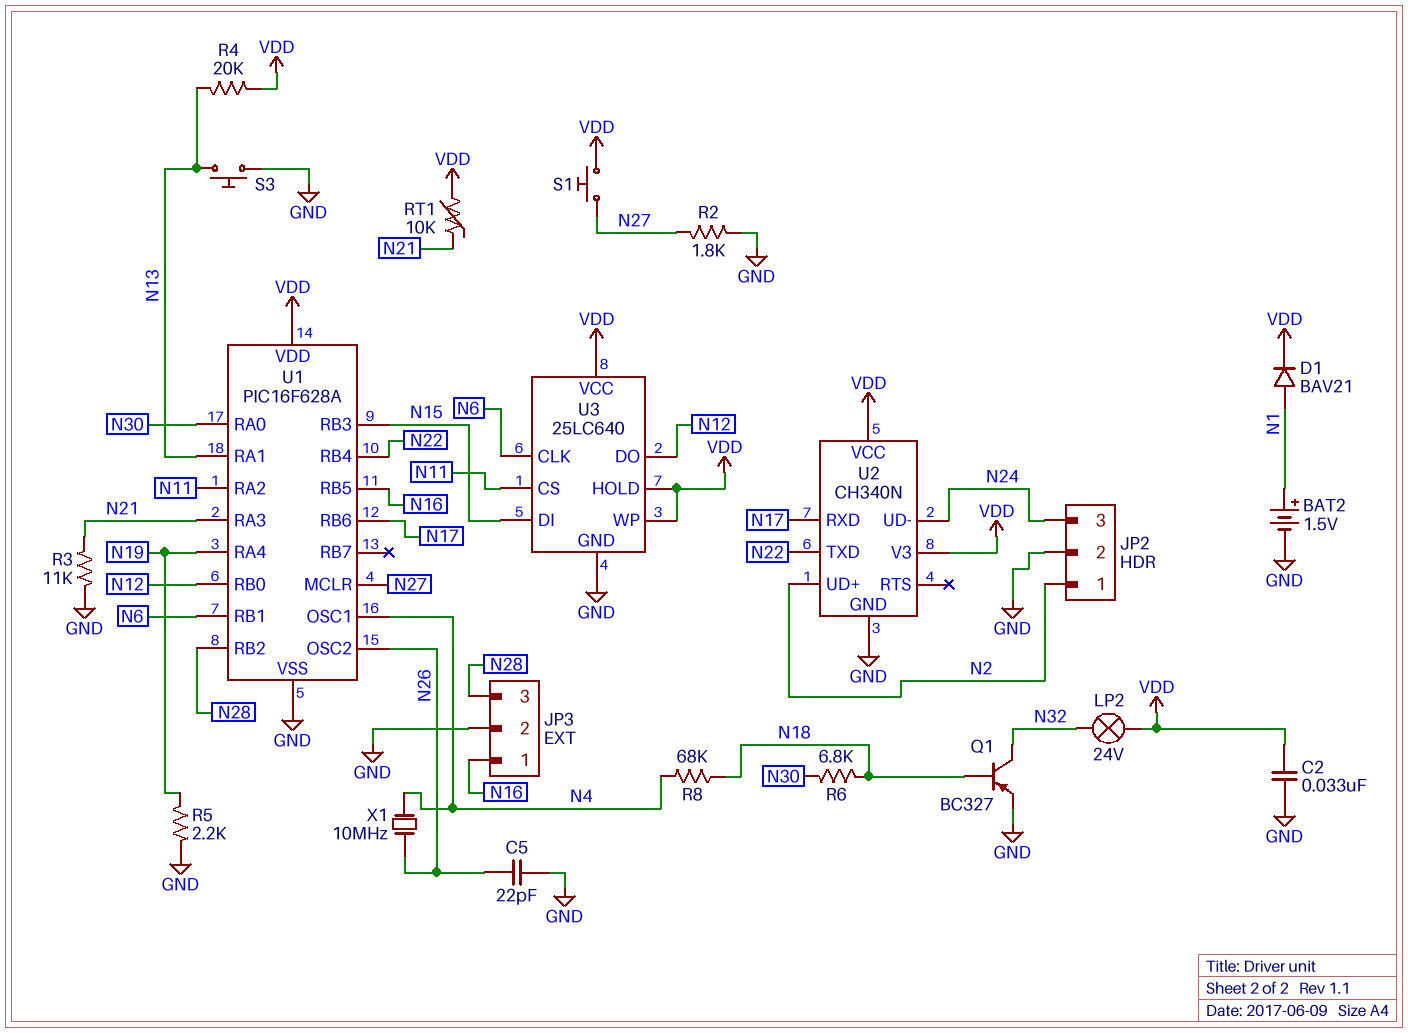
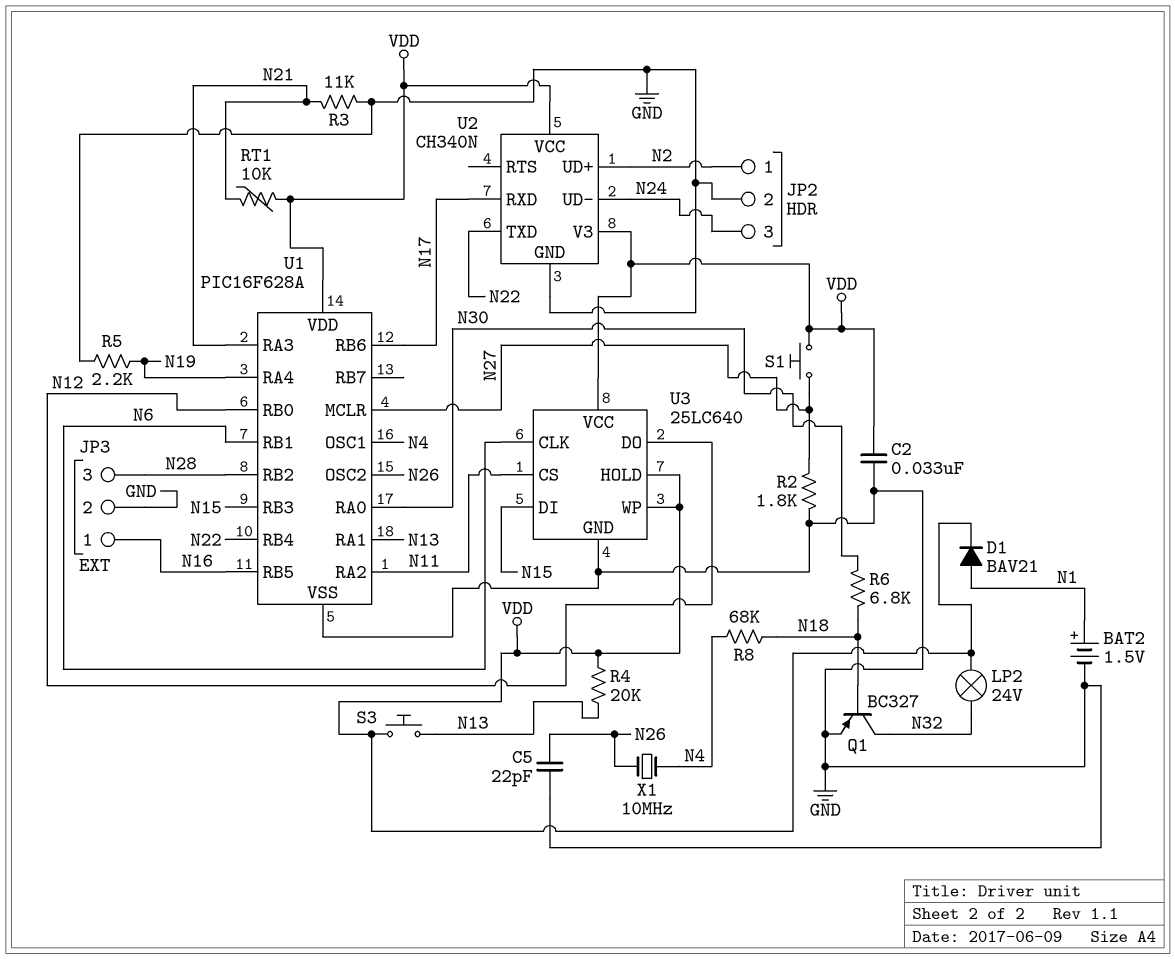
S3: button (GND, N13) -> button (N13, VDD)

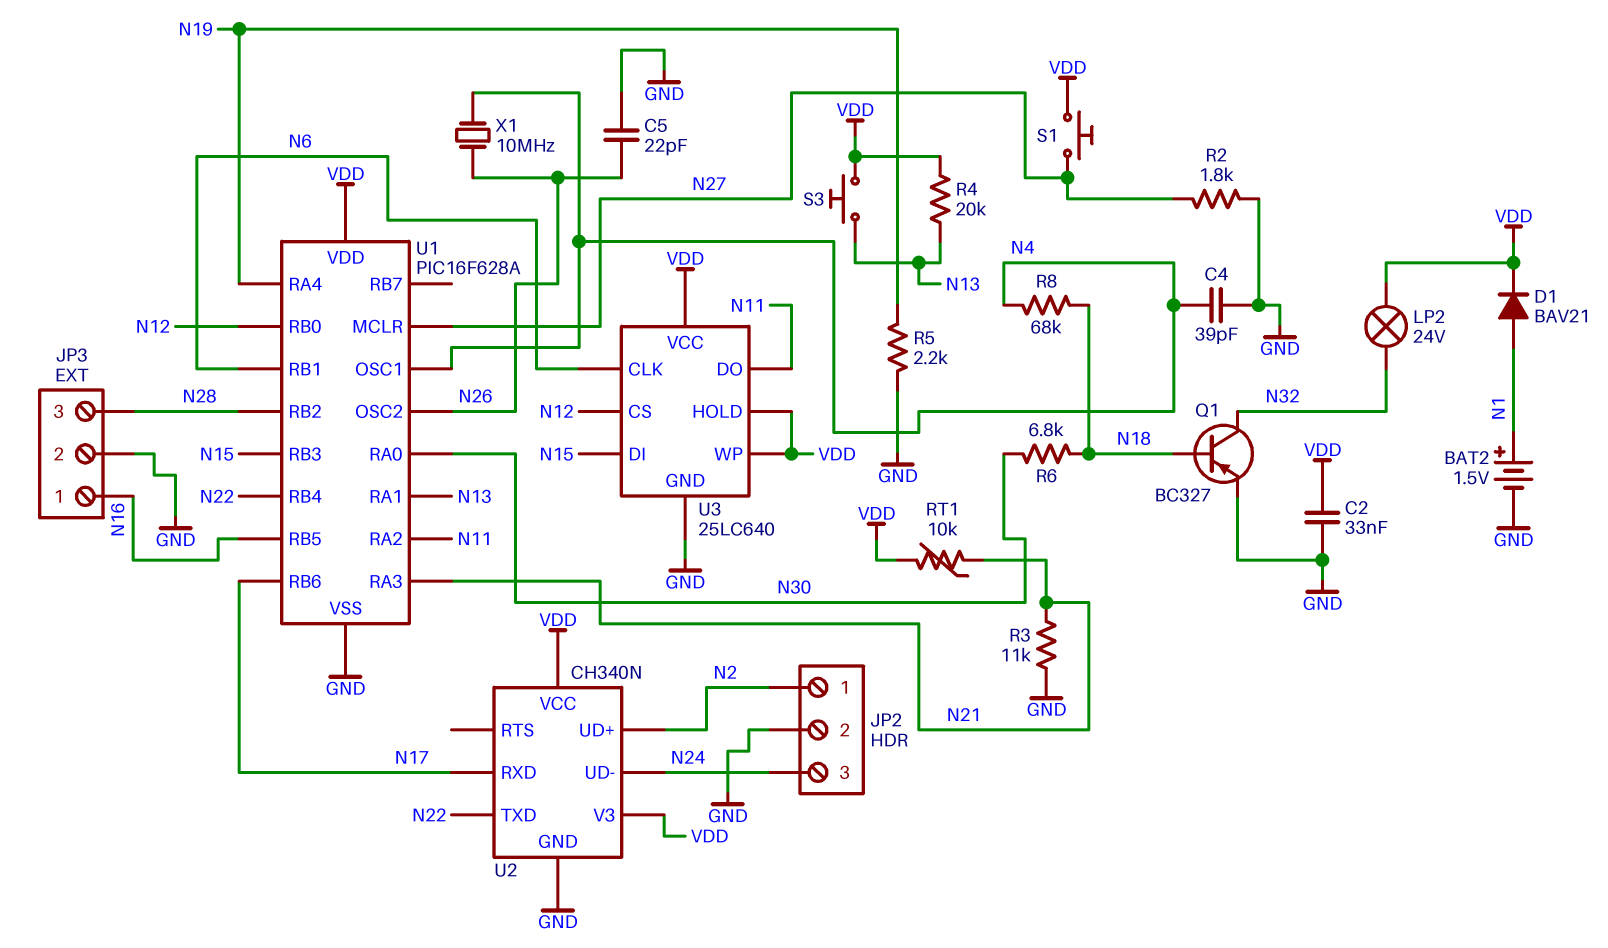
C4: none -> 39pF (GND, N4)
U3 pin CS: N11 -> N12
U3 pin DO: N12 -> N11

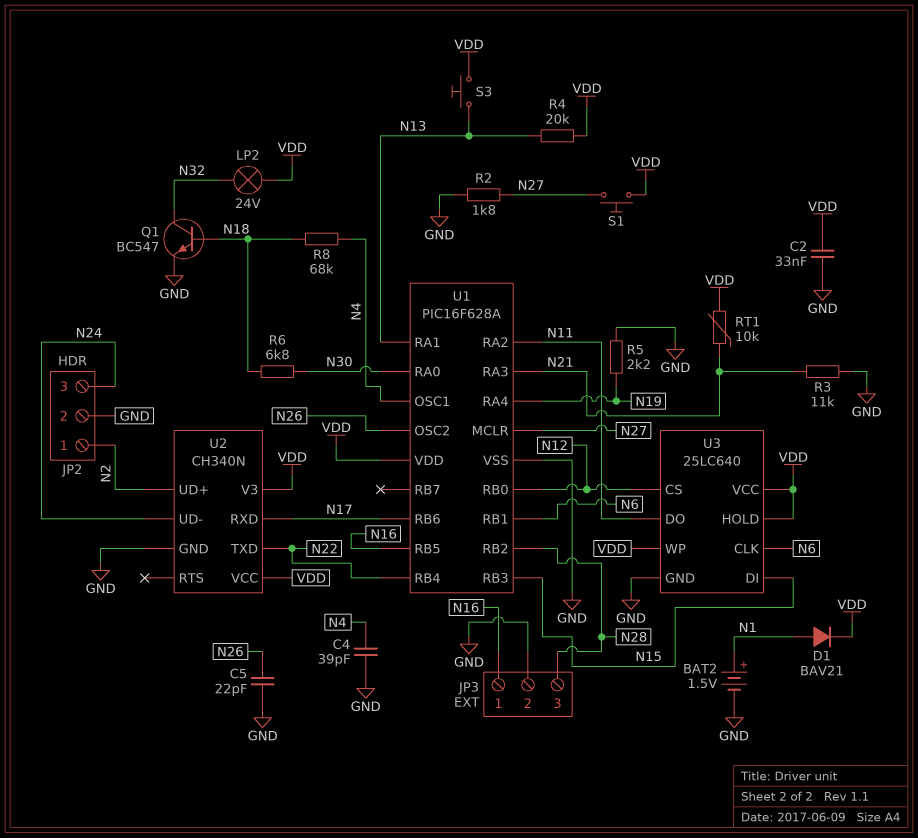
Q1: PNP BC327 (B N18, C N32, E GND) -> NPN BC547 (B N18, C N32, E GND)
X1: 10MHz (N4, N26) -> none

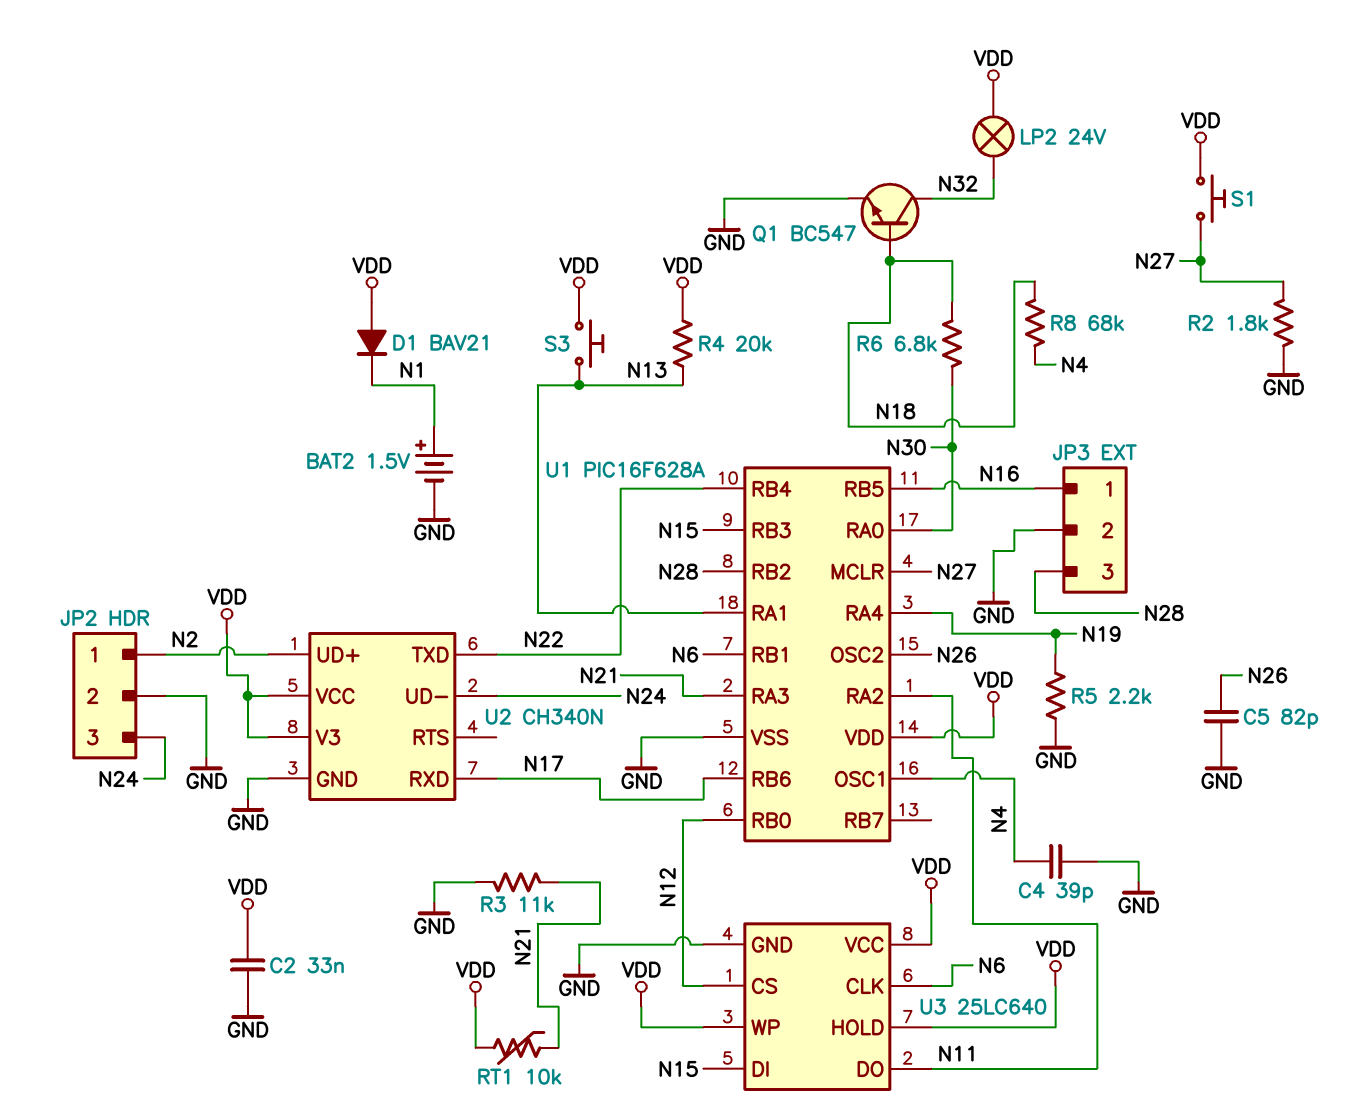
C5: 22pF (GND, N26) -> 82pF (GND, N26)
D1: diode BAV21 (A N1, K VDD) -> diode BAV21 (A VDD, K N1)

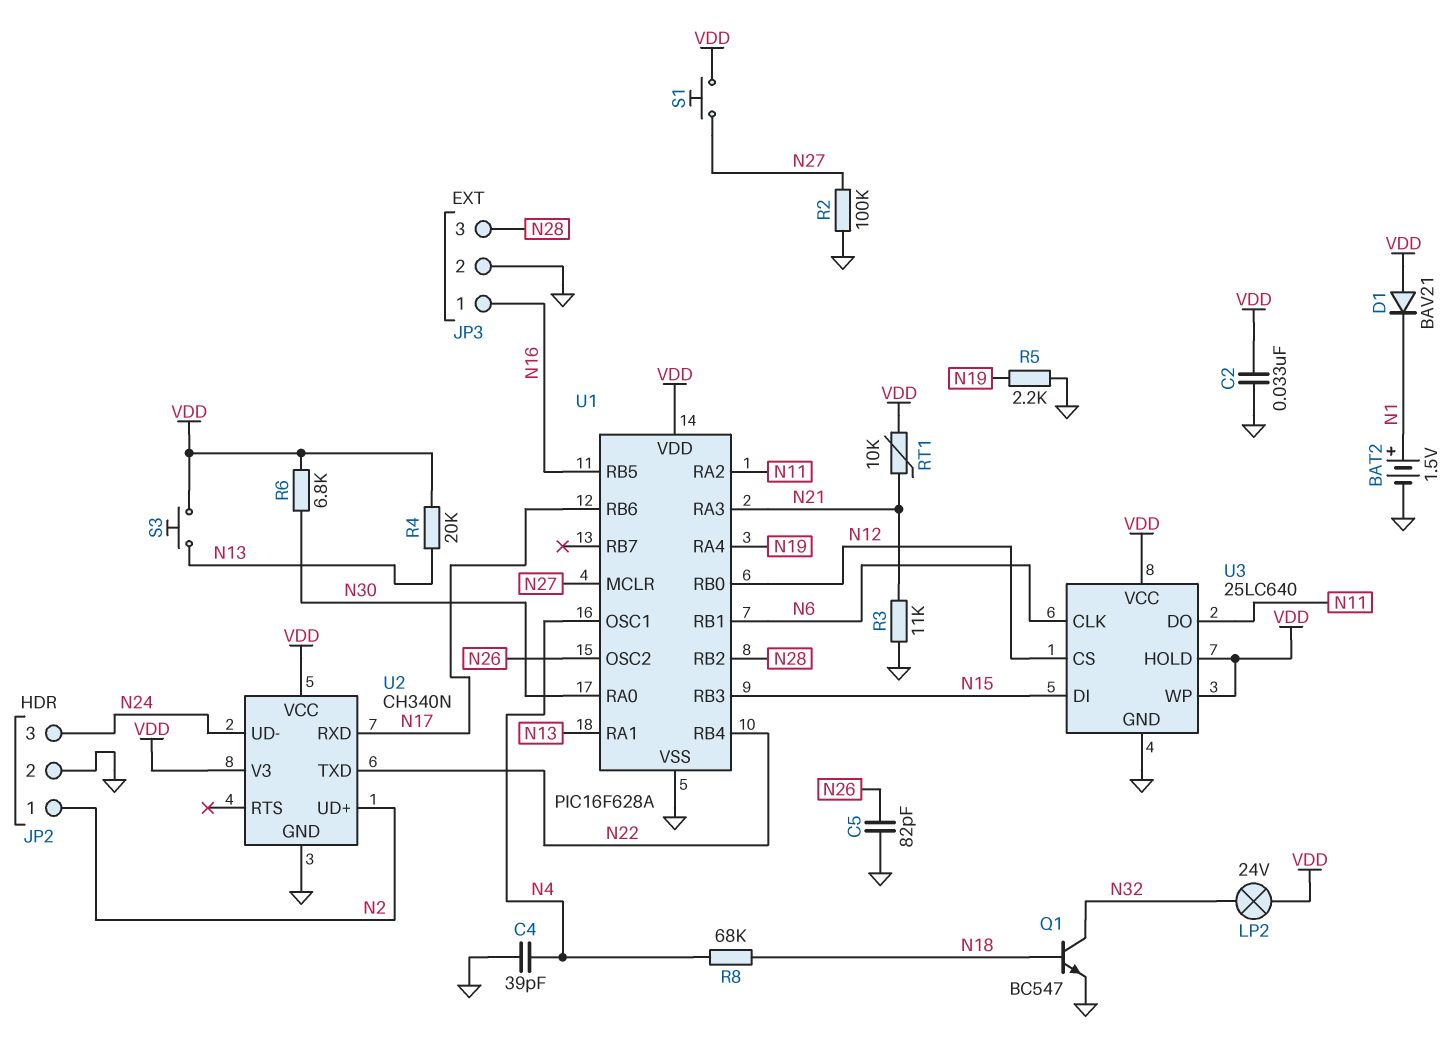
R2: 1.8k (GND, N27) -> 100k (GND, N27)
R6: 6.8k (N18, N30) -> 6.8k (N30, VDD)

